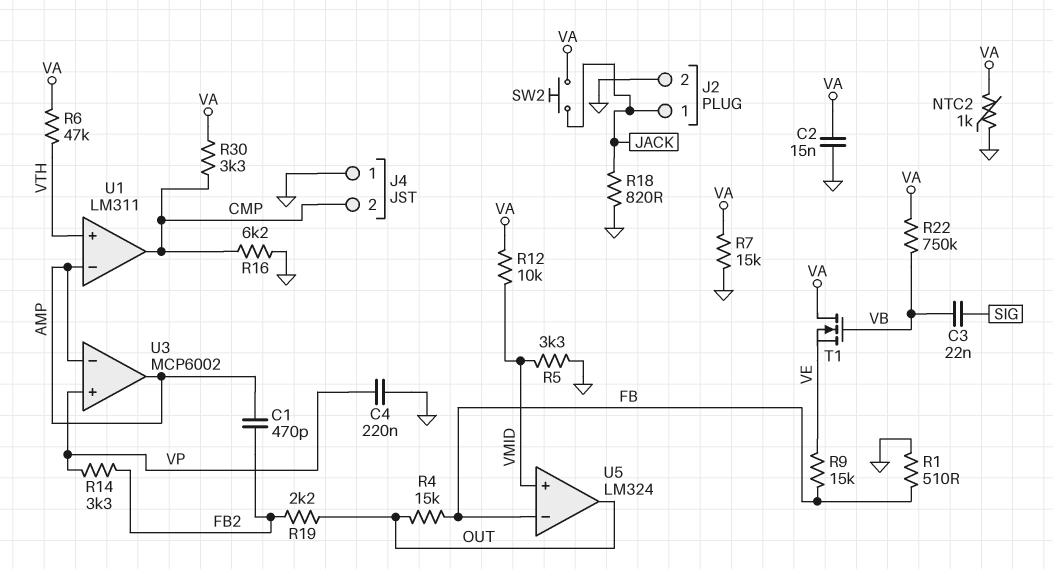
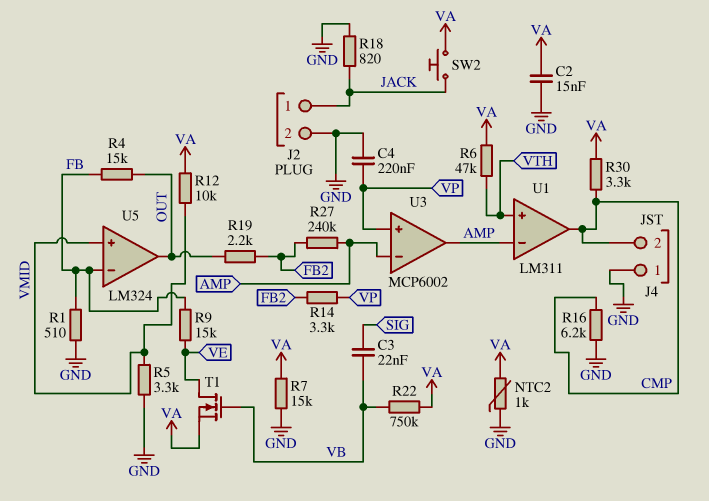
C1: 470pF (AMP, FB2) -> none
R27: none -> 240k (AMP, FB2)
T1: NMOS (G VB, D VA, S VE) -> NMOS (G VB, D VE, S VA)

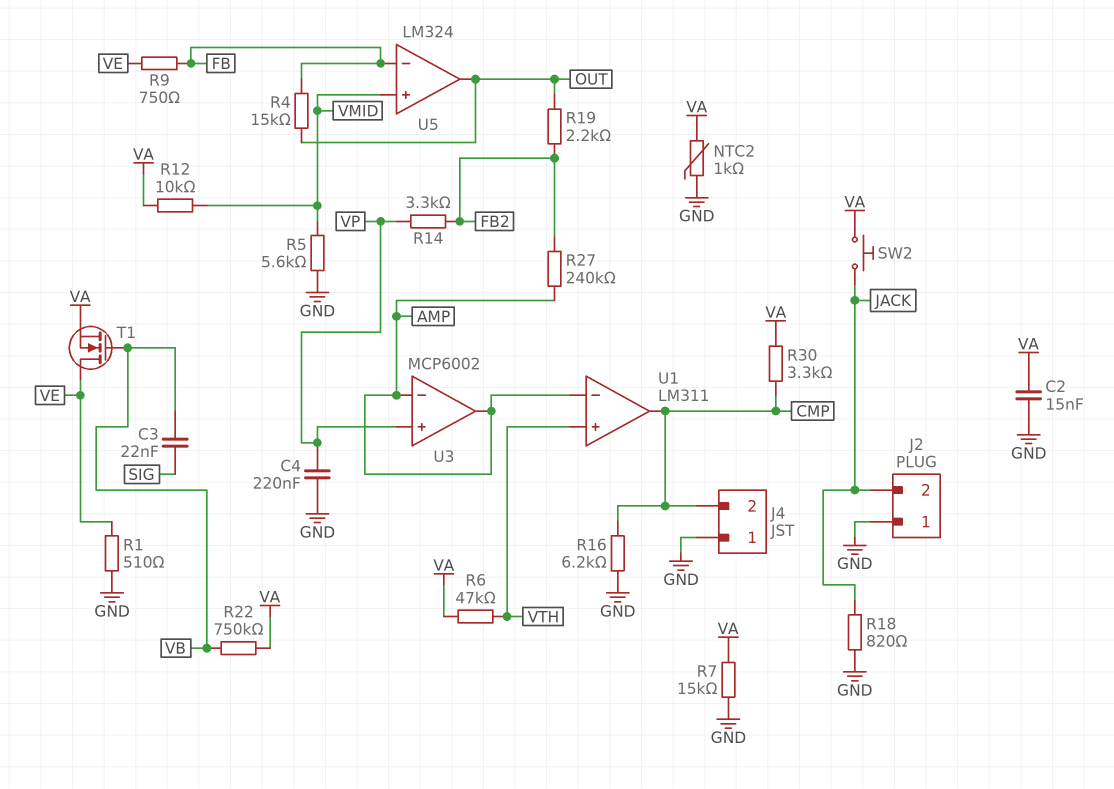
J2 pin 1: JACK -> GND
J2 pin 2: GND -> JACK
R1: 510 (FB, GND) -> 510 (GND, VE)
R5: 3.3k (GND, VMID) -> 5.6k (GND, VMID)
R9: 15k (FB, VE) -> 750 (FB, VE)

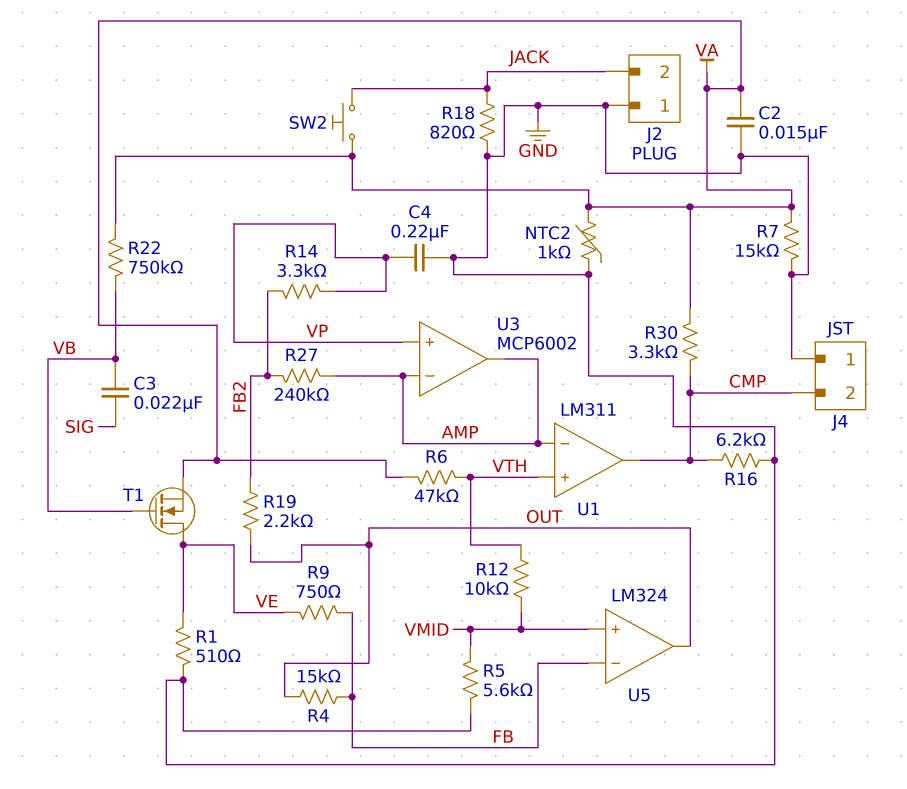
R12: 10k (VA, VMID) -> 10k (VMID, VTH)

